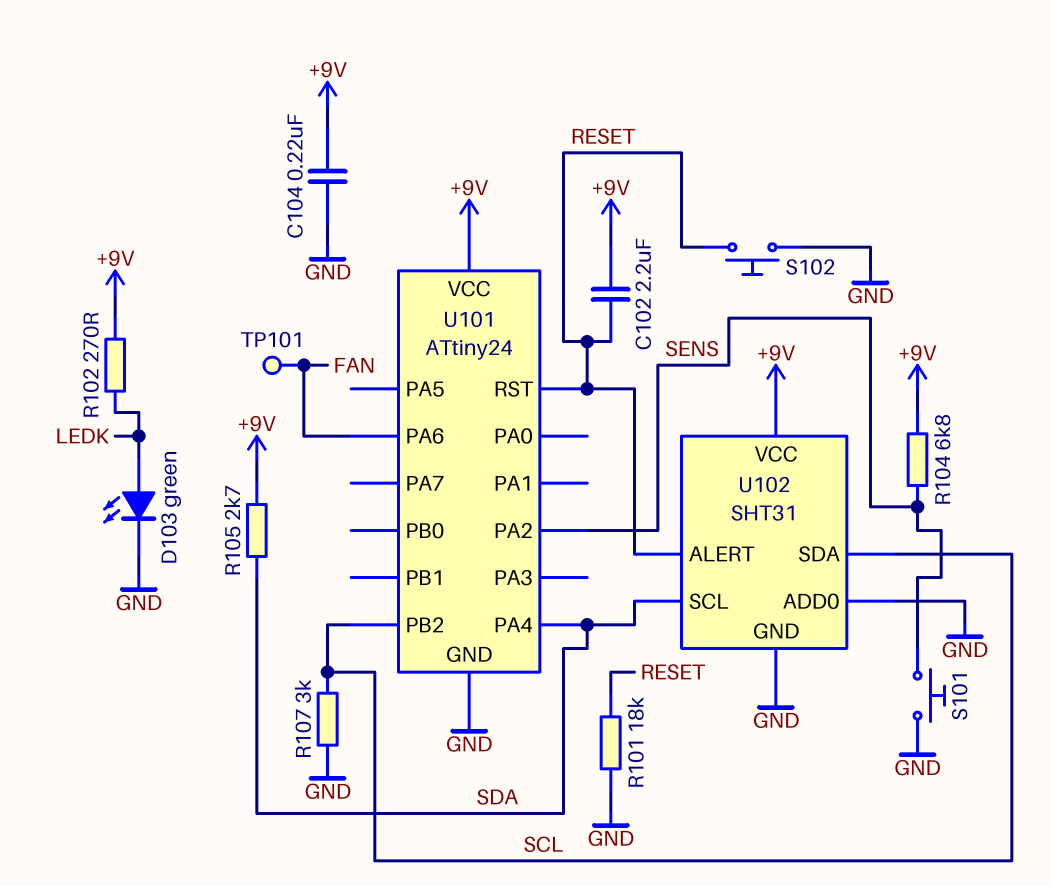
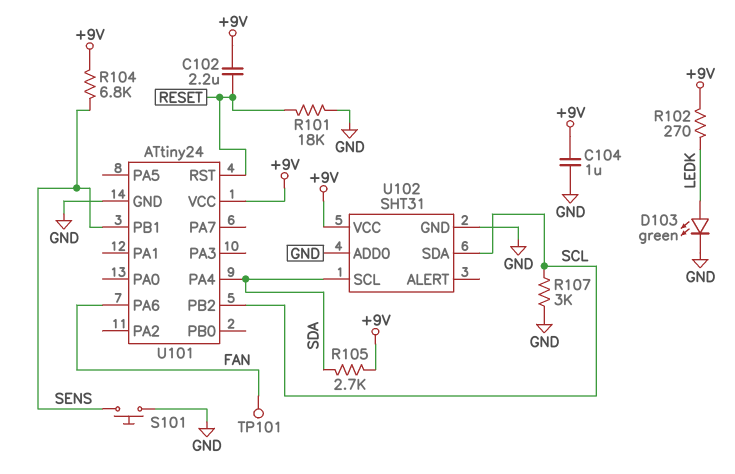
C104: 220nF (+9V, GND) -> 1uF (+9V, GND)
S102: button (GND, RESET) -> none
U101 pin PA2: SENS -> none
U101 pin PB1: none -> SENS
U102 pin ALERT: RESET -> none

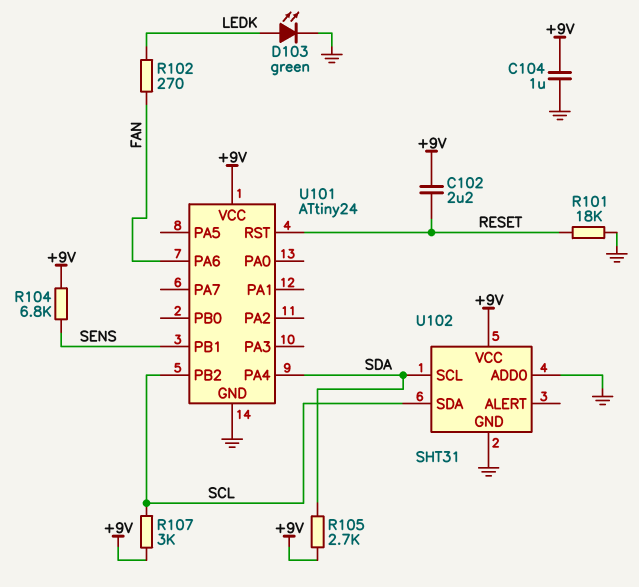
R102: 270 (+9V, LEDK) -> 270 (FAN, LEDK)
R107: 3k (GND, SCL) -> 3k (+9V, SCL)
S101: button (GND, SENS) -> none
TP101: test point (FAN) -> none

